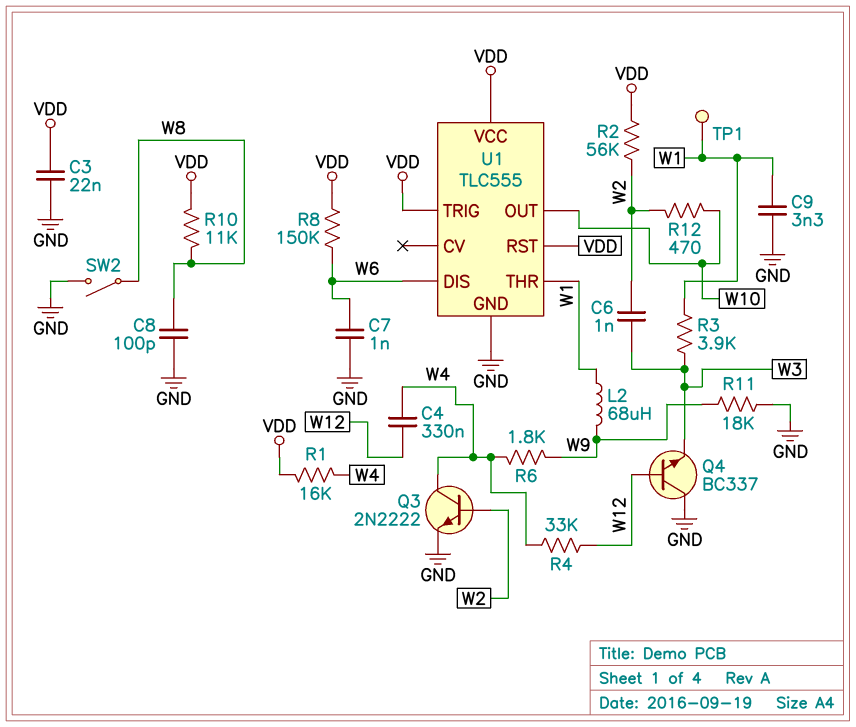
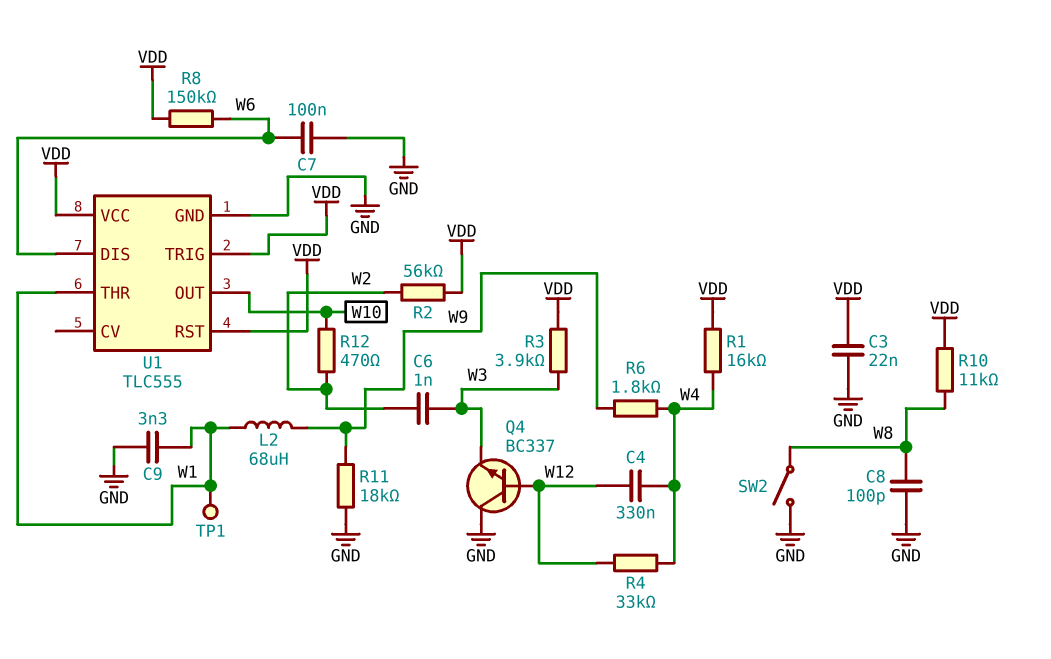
C7: 1nF (GND, W6) -> 100nF (GND, W6)
Q3: NPN 2N2222 (B W2, C W4, E GND) -> none
R3: 3.9k (W1, W3) -> 3.9k (VDD, W3)

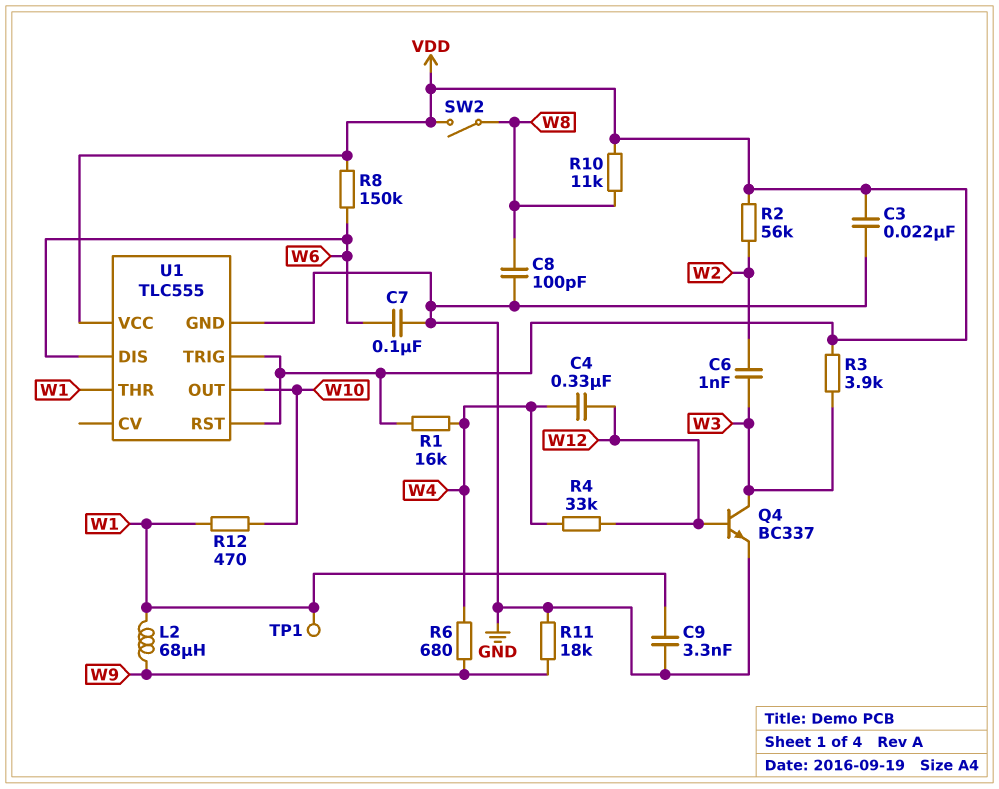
Q4: NPN BC337 (B W12, C GND, E W3) -> NPN BC337 (B W12, C W3, E GND)
R6: 1.8k (W4, W9) -> 680 (W4, W9)
R12: 470 (W2, W10) -> 470 (W1, W10)
SW2: switch (GND, W8) -> switch (VDD, W8)

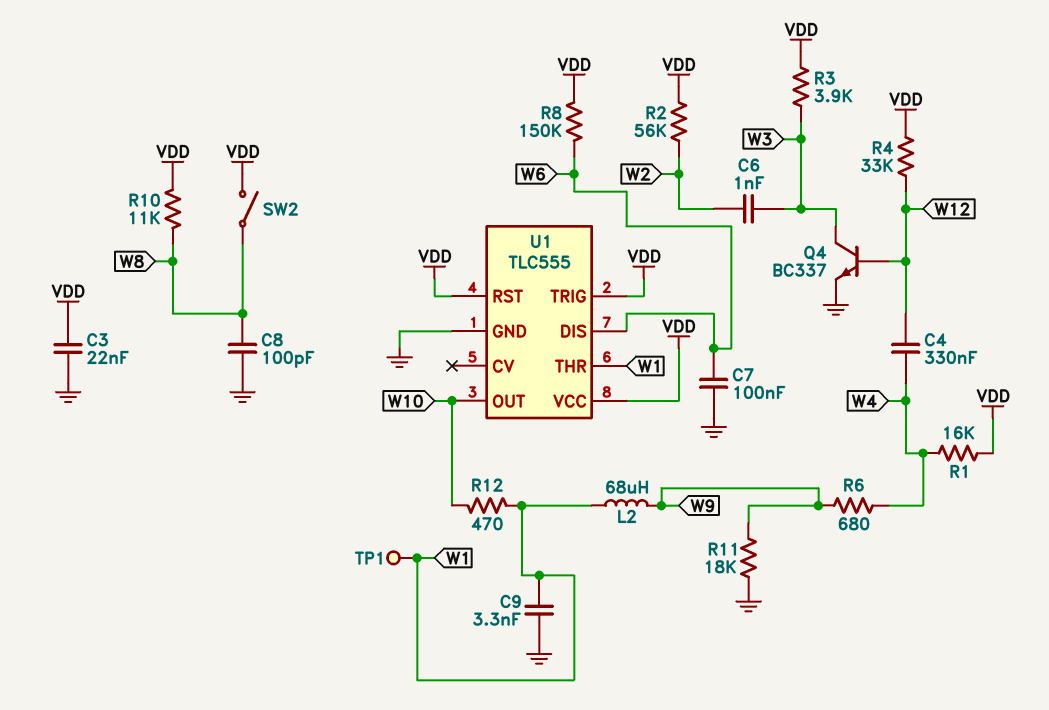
R4: 33k (W4, W12) -> 33k (VDD, W12)

